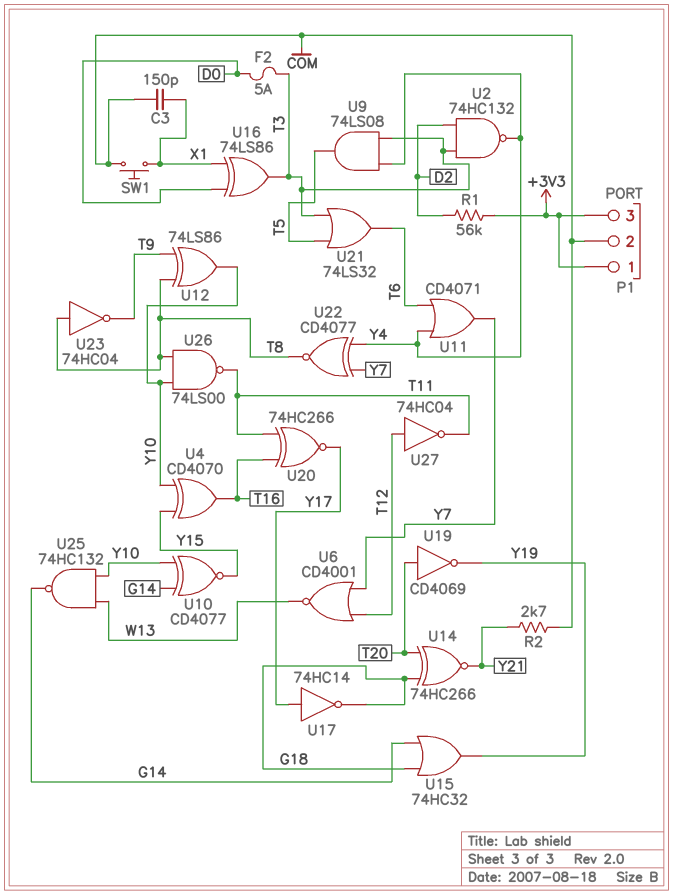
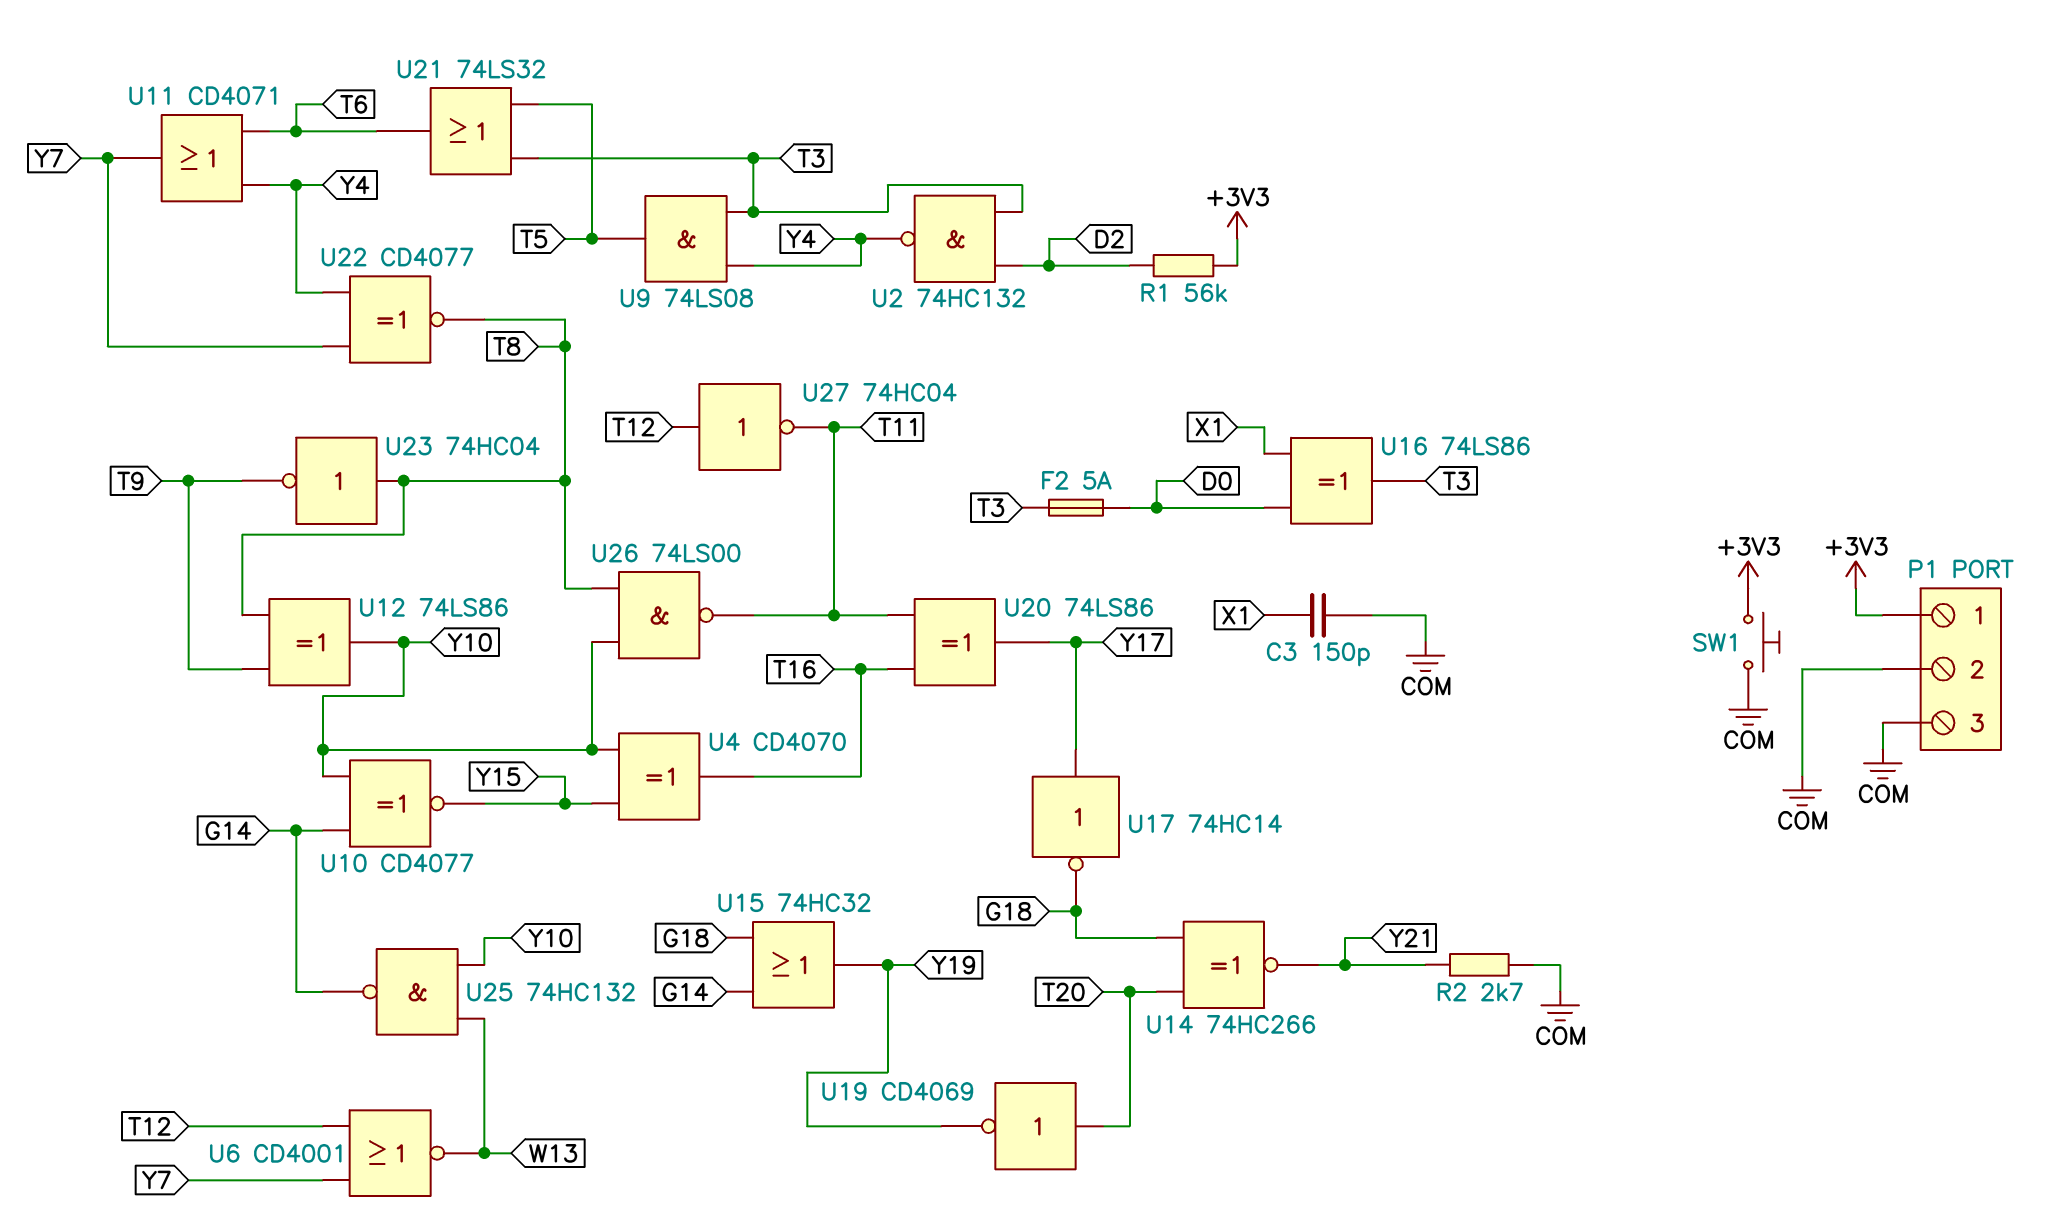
P1 pin 3: +3V3 -> COM
SW1: button (COM, X1) -> button (+3V3, COM)
U20: XNOR 74HC266 (in T11, in T16, out Y17) -> XOR 74LS86 (in T11, in T16, out Y17)

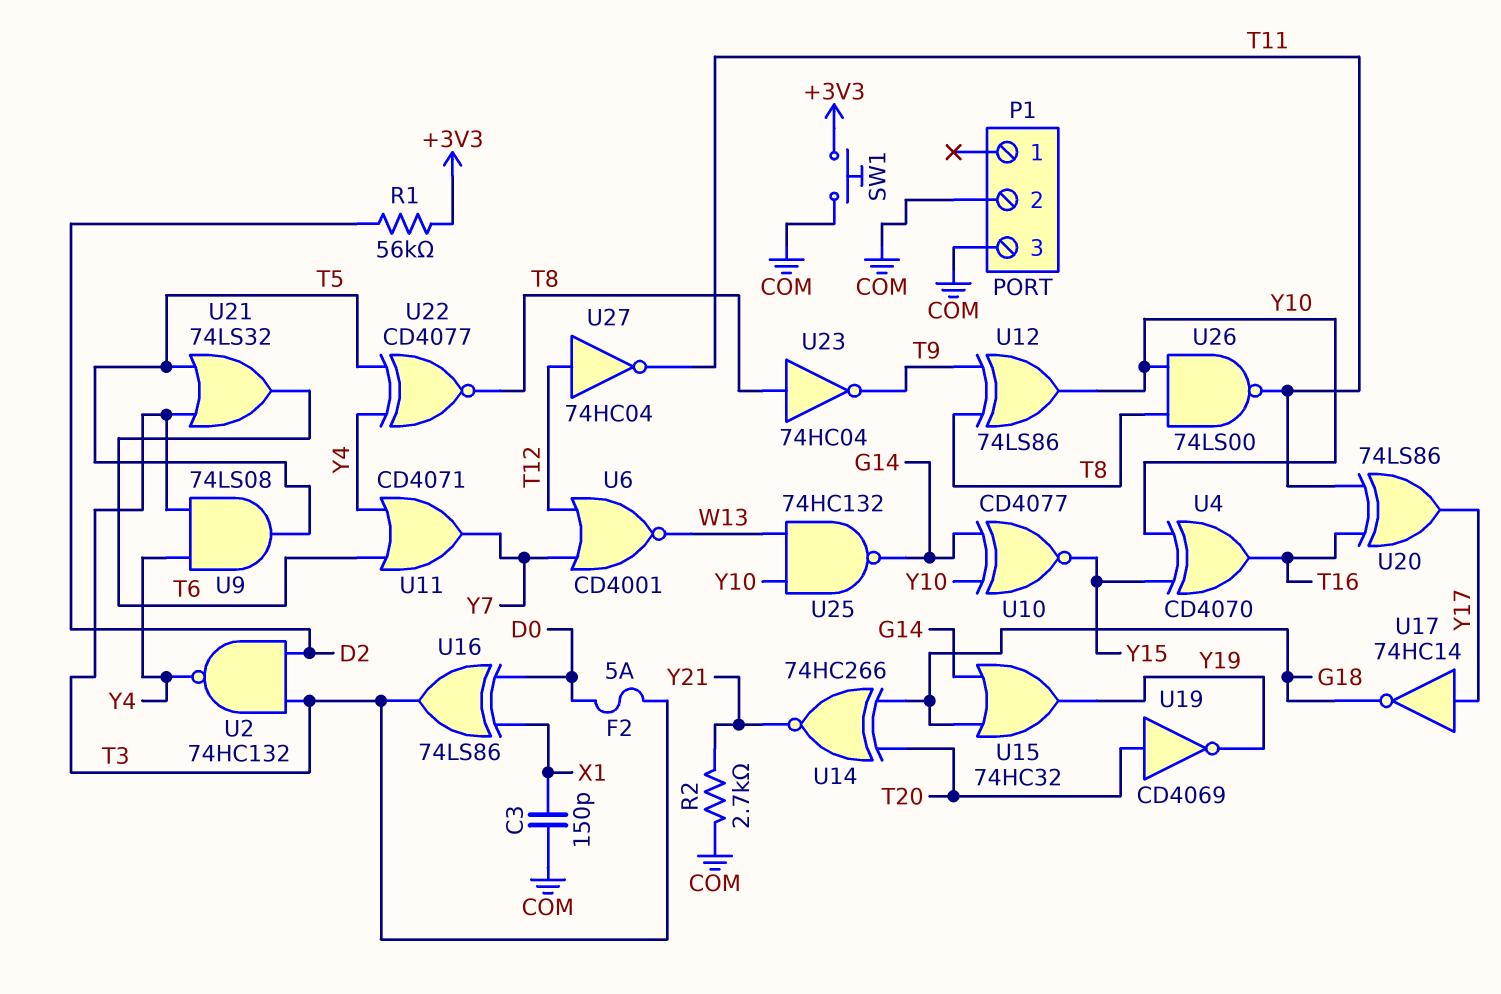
P1 pin 1: +3V3 -> none
U22: XNOR CD4077 (in Y4, in Y7, out T8) -> XNOR CD4077 (in T5, in Y4, out T8)

